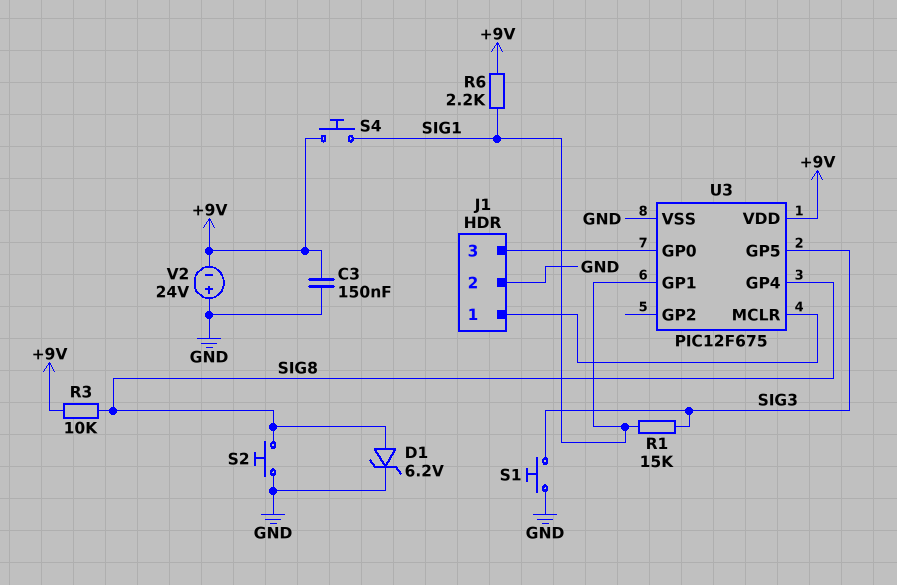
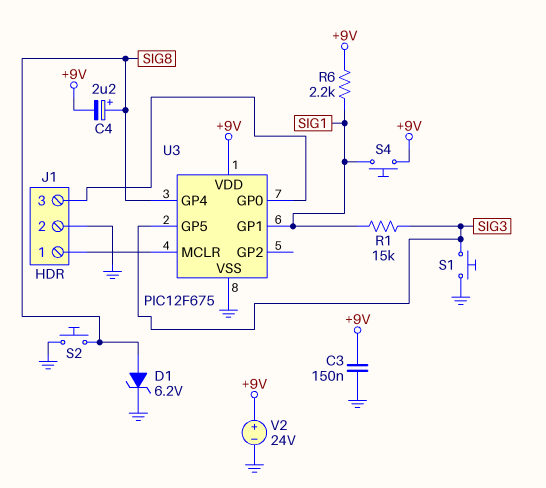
C4: none -> 2.2uF (plus SIG8, minus +9V)
R3: 10k (+9V, SIG8) -> none
V2: 24V (plus GND, minus +9V) -> 24V (plus +9V, minus GND)

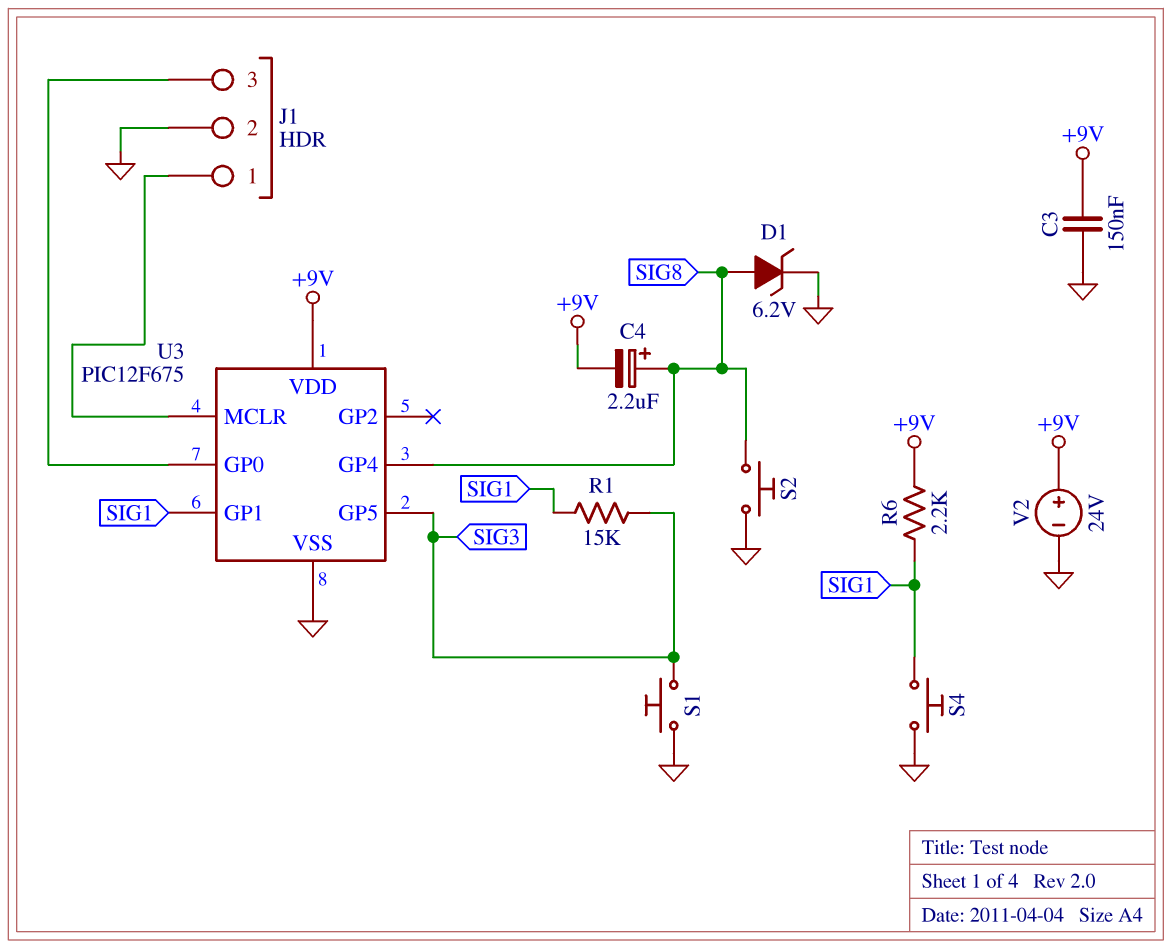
S4: button (+9V, SIG1) -> button (GND, SIG1)

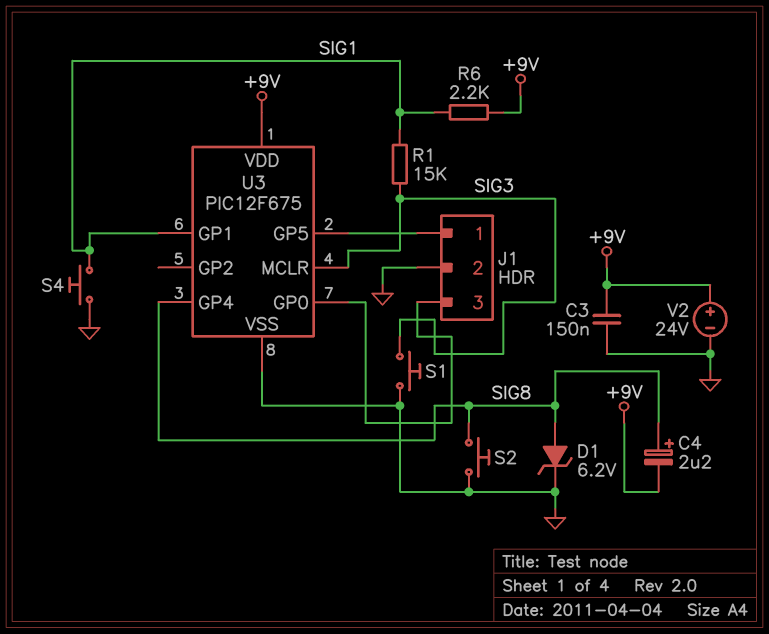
U3 pin GP5: SIG3 -> J1/1
U3 pin MCLR: J1/1 -> SIG3

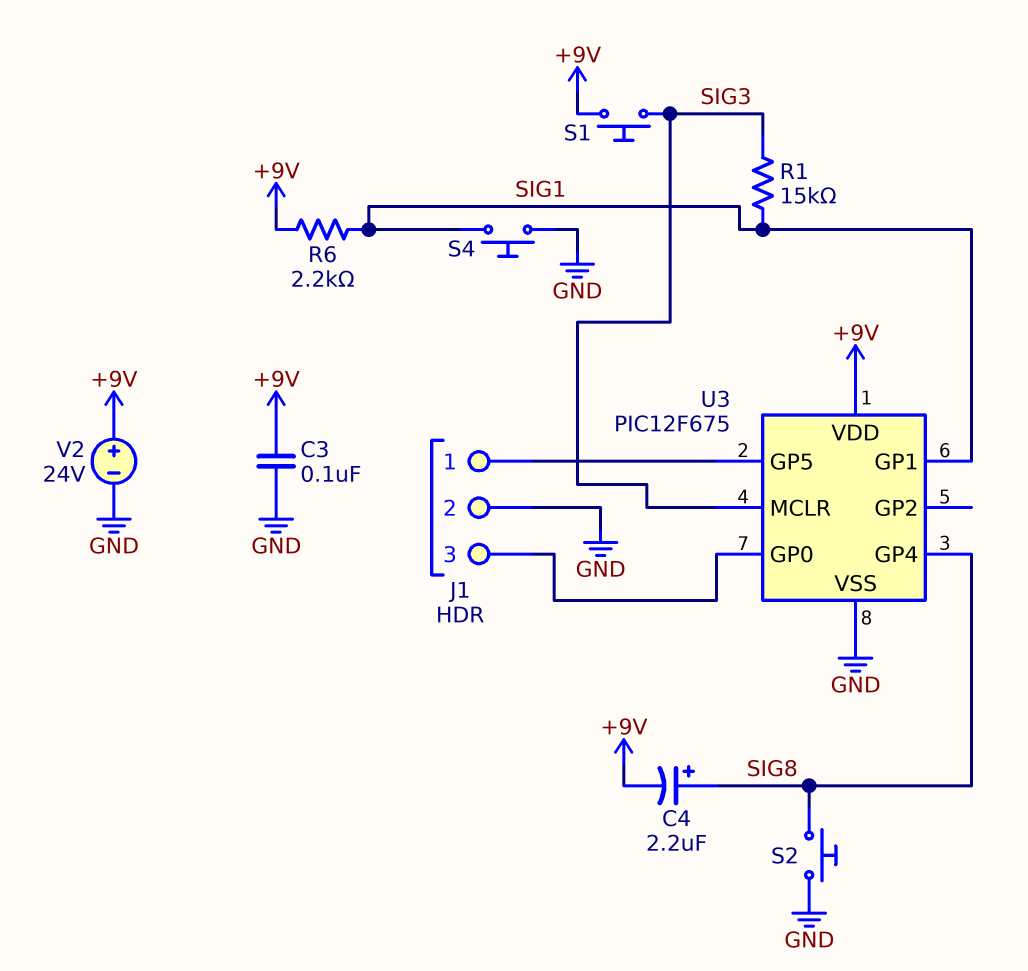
C3: 150nF (+9V, GND) -> 100nF (+9V, GND)
D1: zener 6.2V (A SIG8, K GND) -> none
S1: button (GND, SIG3) -> button (+9V, SIG3)

